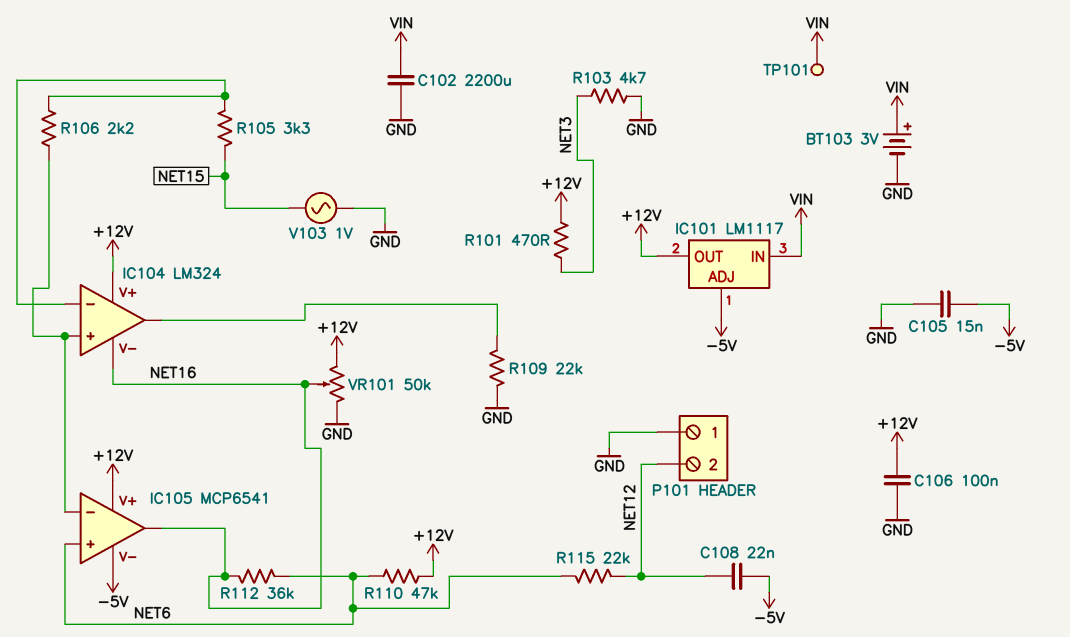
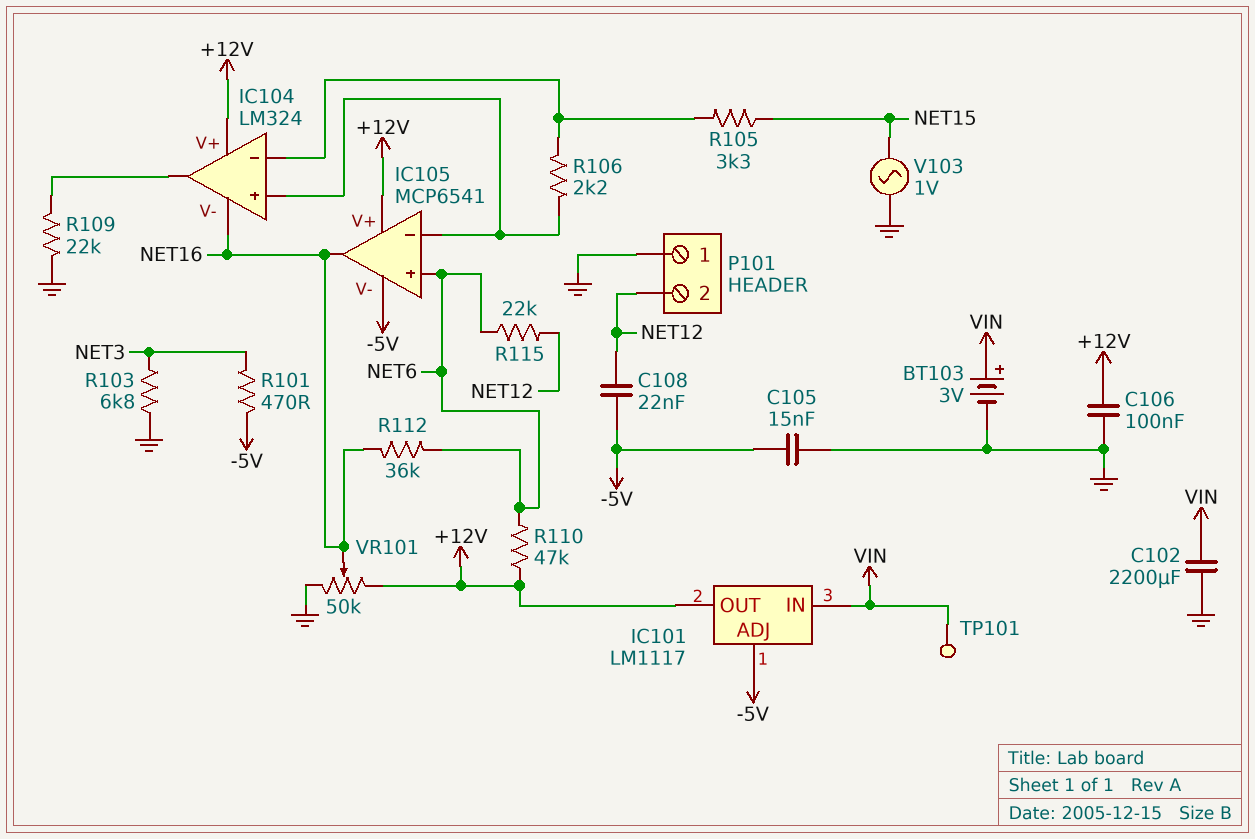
R101: 470 (+12V, NET3) -> 470 (-5V, NET3)
R103: 4.7k (GND, NET3) -> 6.8k (GND, NET3)

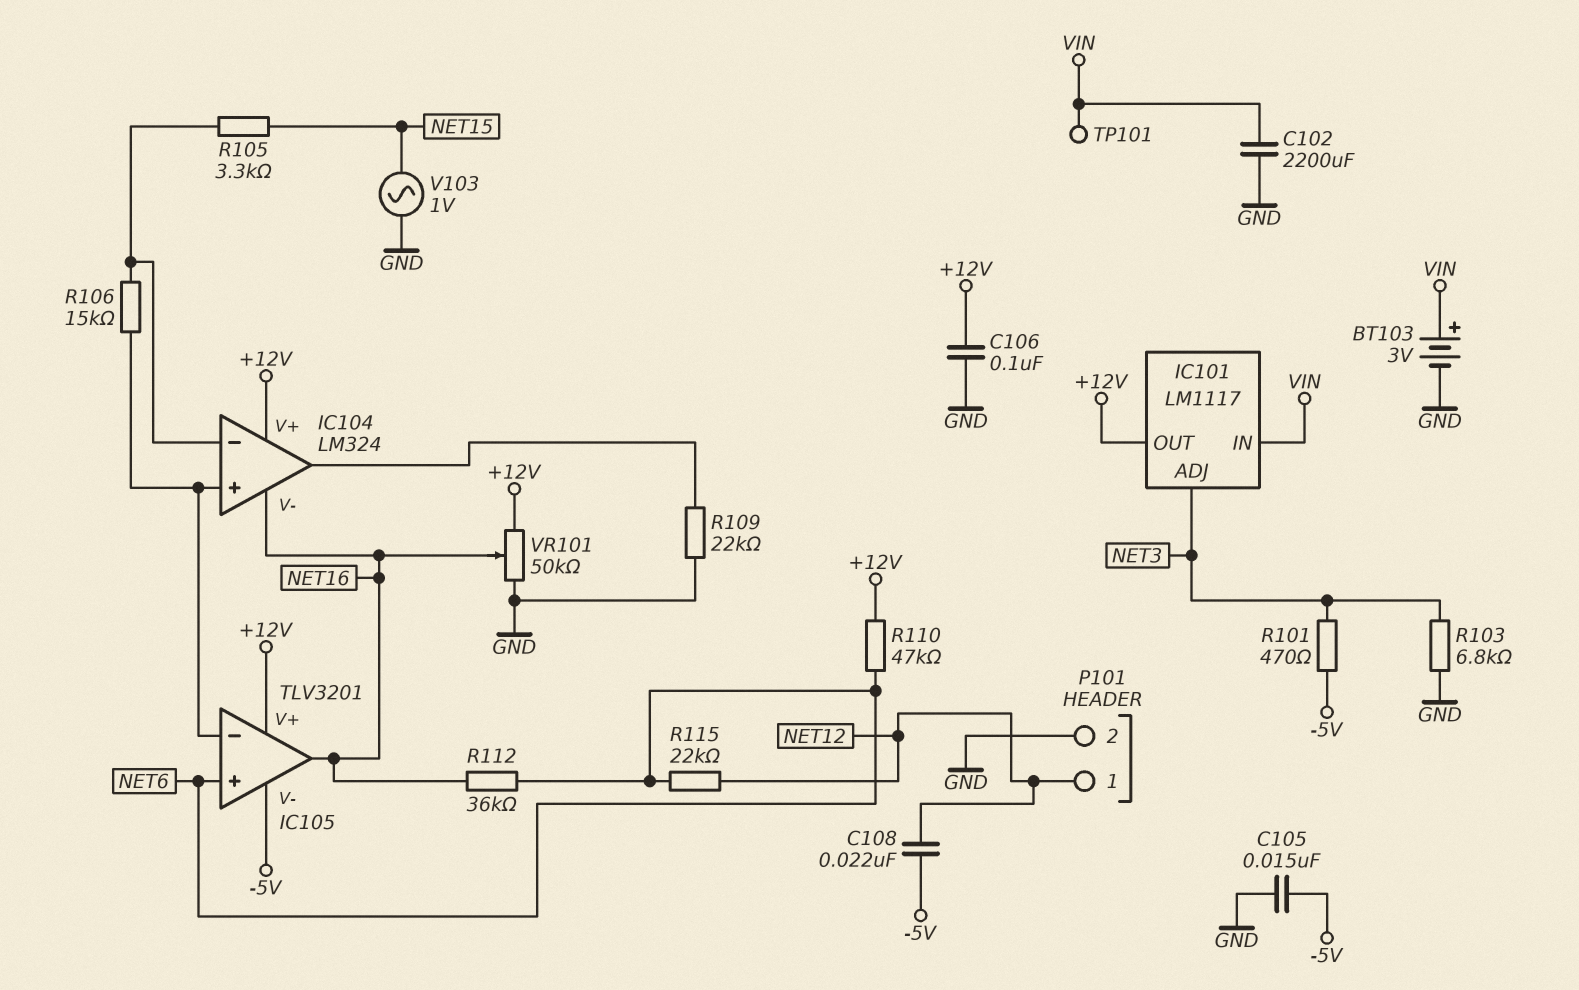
IC101 pin ADJ: -5V -> NET3
IC105: MCP6541 -> TLV3201
P101 pin 1: GND -> NET12
P101 pin 2: NET12 -> GND
R106: 2.2k (IC104/in+, IC104/in-) -> 15k (IC104/in+, IC104/in-)

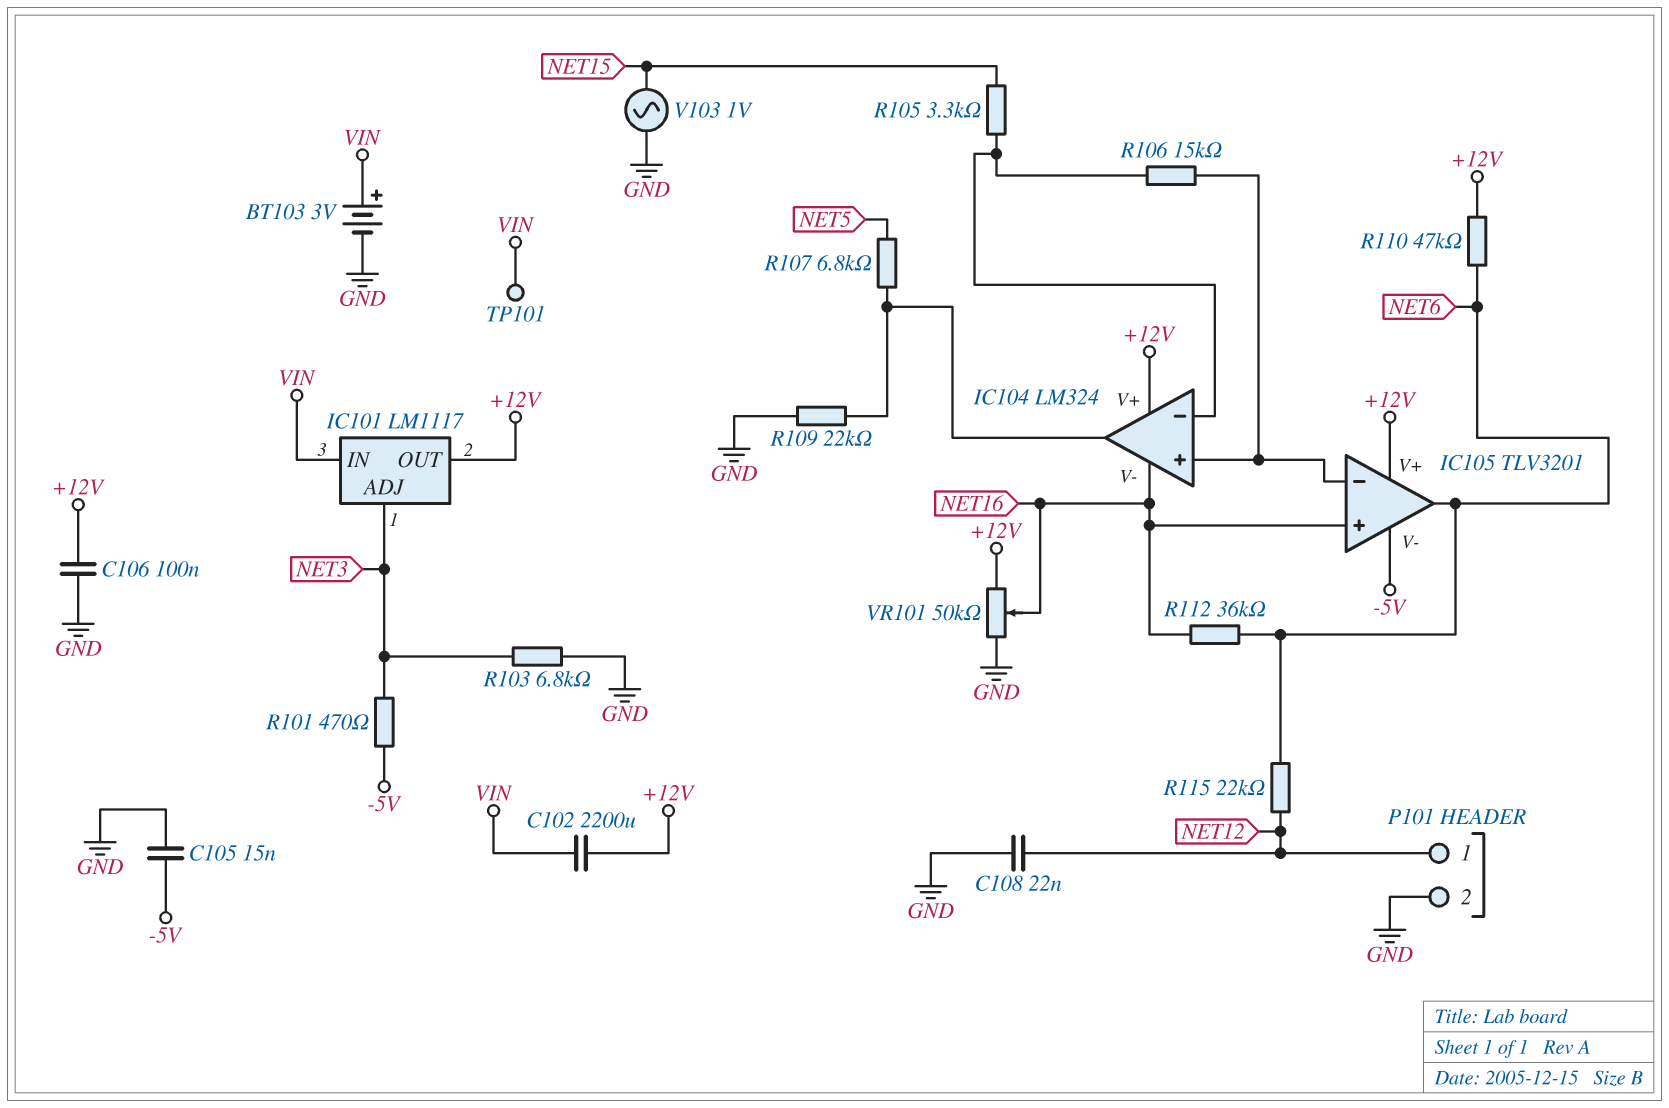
C102: 2200uF (GND, VIN) -> 2200uF (+12V, VIN)
C108: 22nF (-5V, NET12) -> 22nF (GND, NET12)
IC105 pin in+: NET6 -> NET16
IC105 pin out: NET16 -> NET6
R107: none -> 6.8k (IC104/out, NET5)

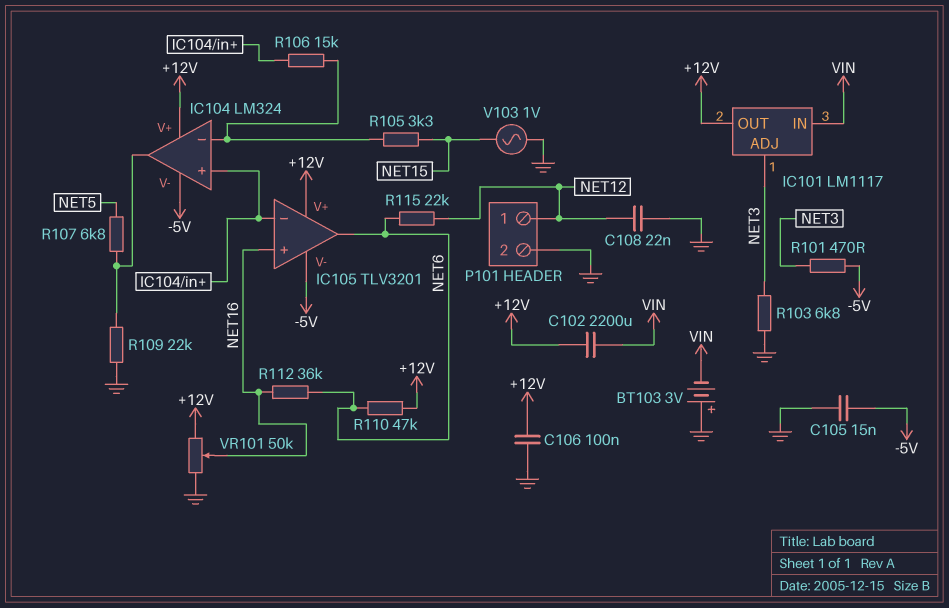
BT103: 3V (plus VIN, minus GND) -> 3V (plus GND, minus VIN)
IC104 pin V-: NET16 -> -5V
TP101: test point (VIN) -> none

